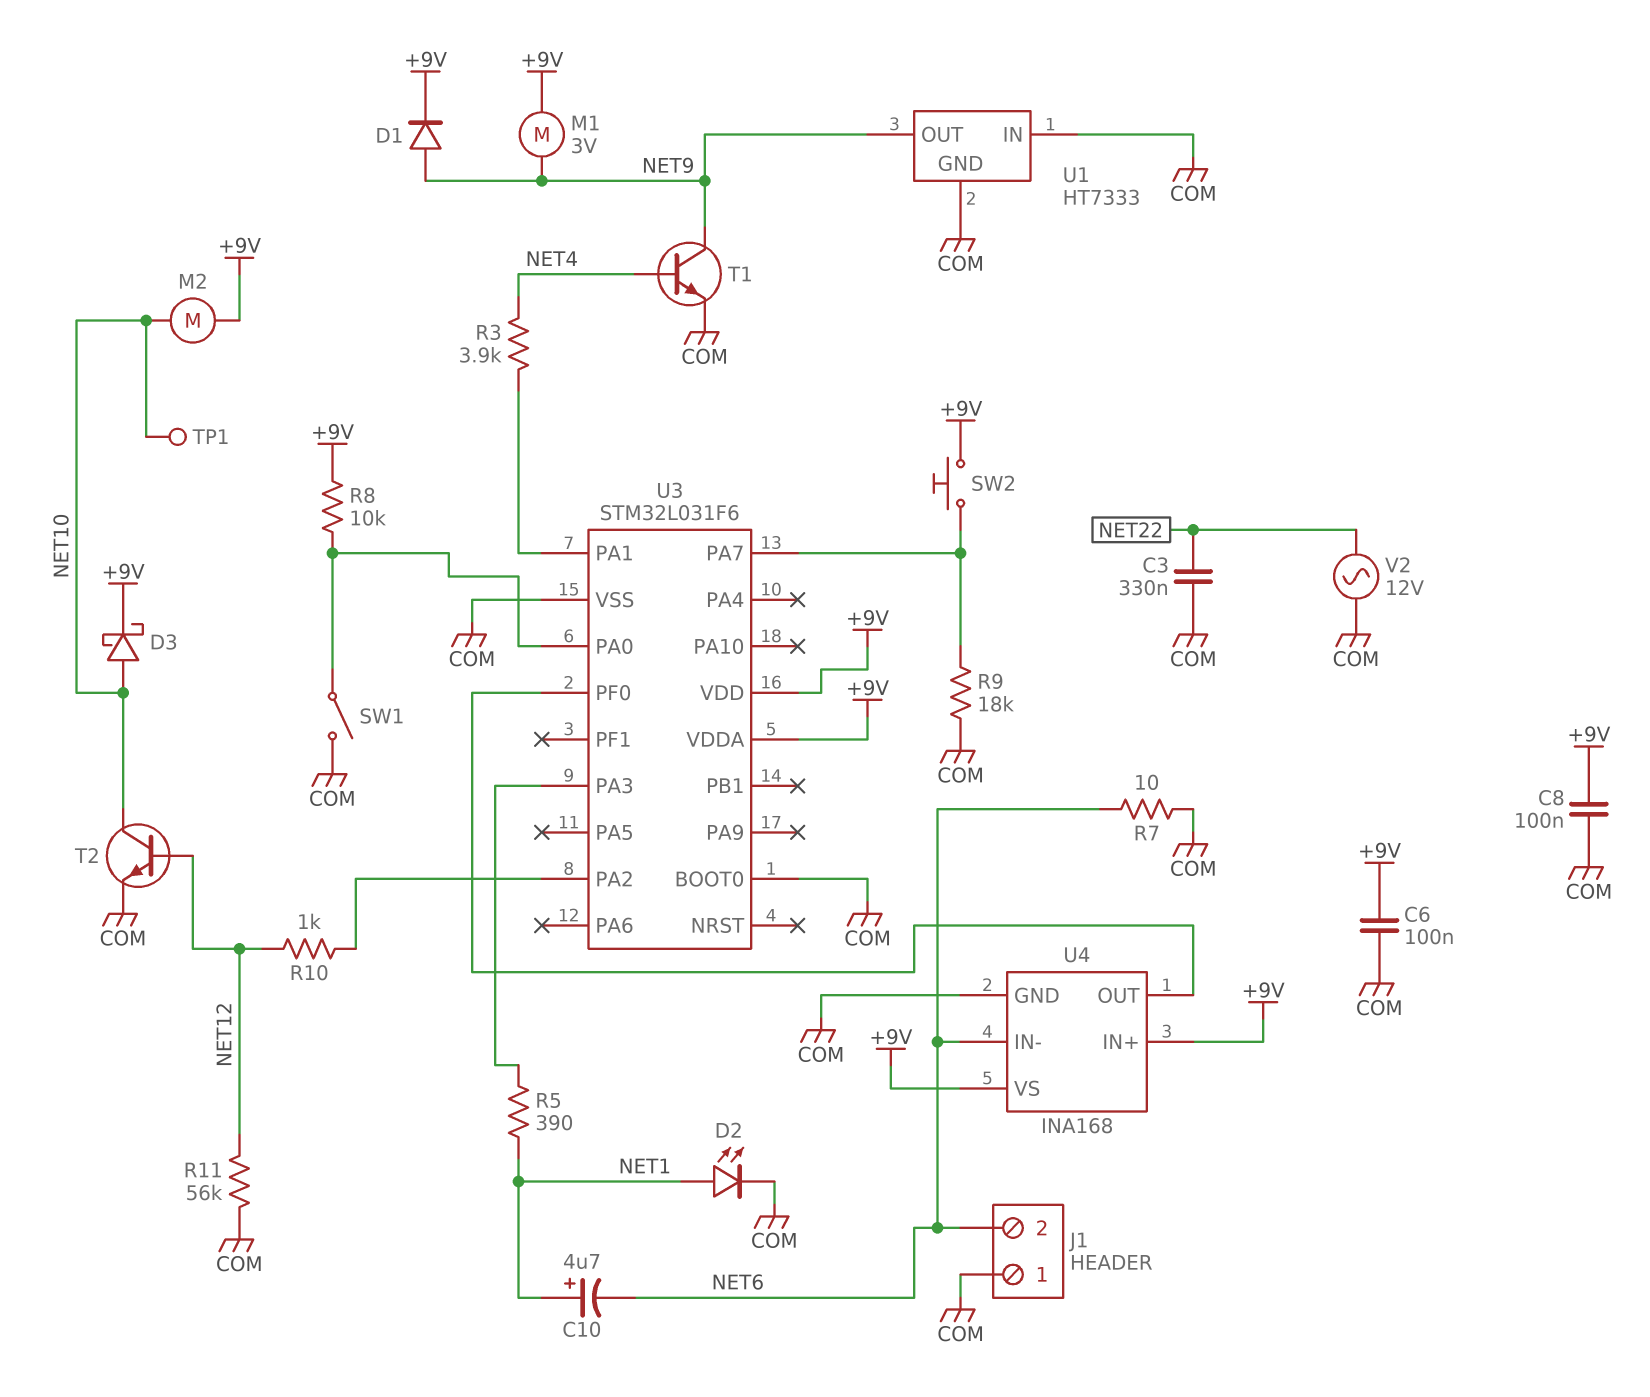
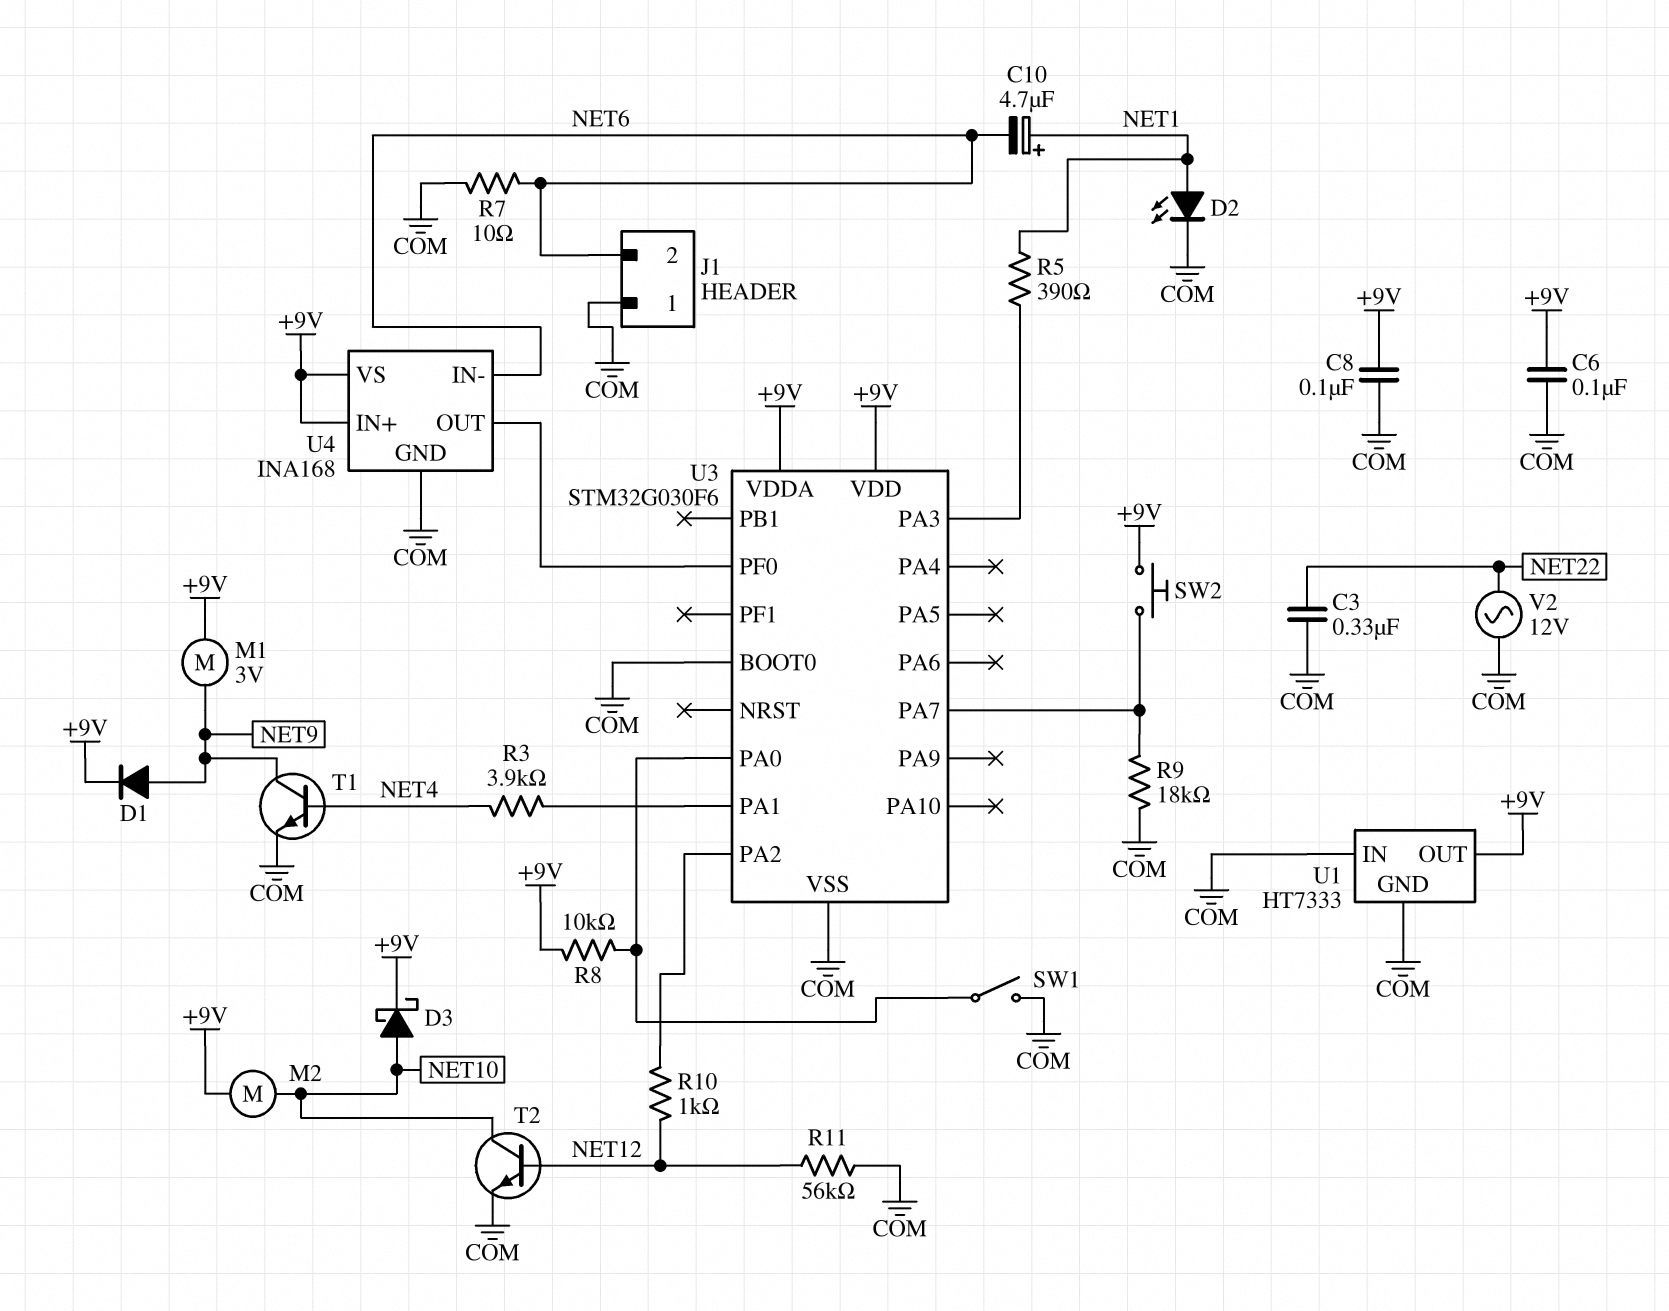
TP1: test point (NET10) -> none
U1 pin OUT: NET9 -> +9V
U3: STM32L031F6 -> STM32G030F6

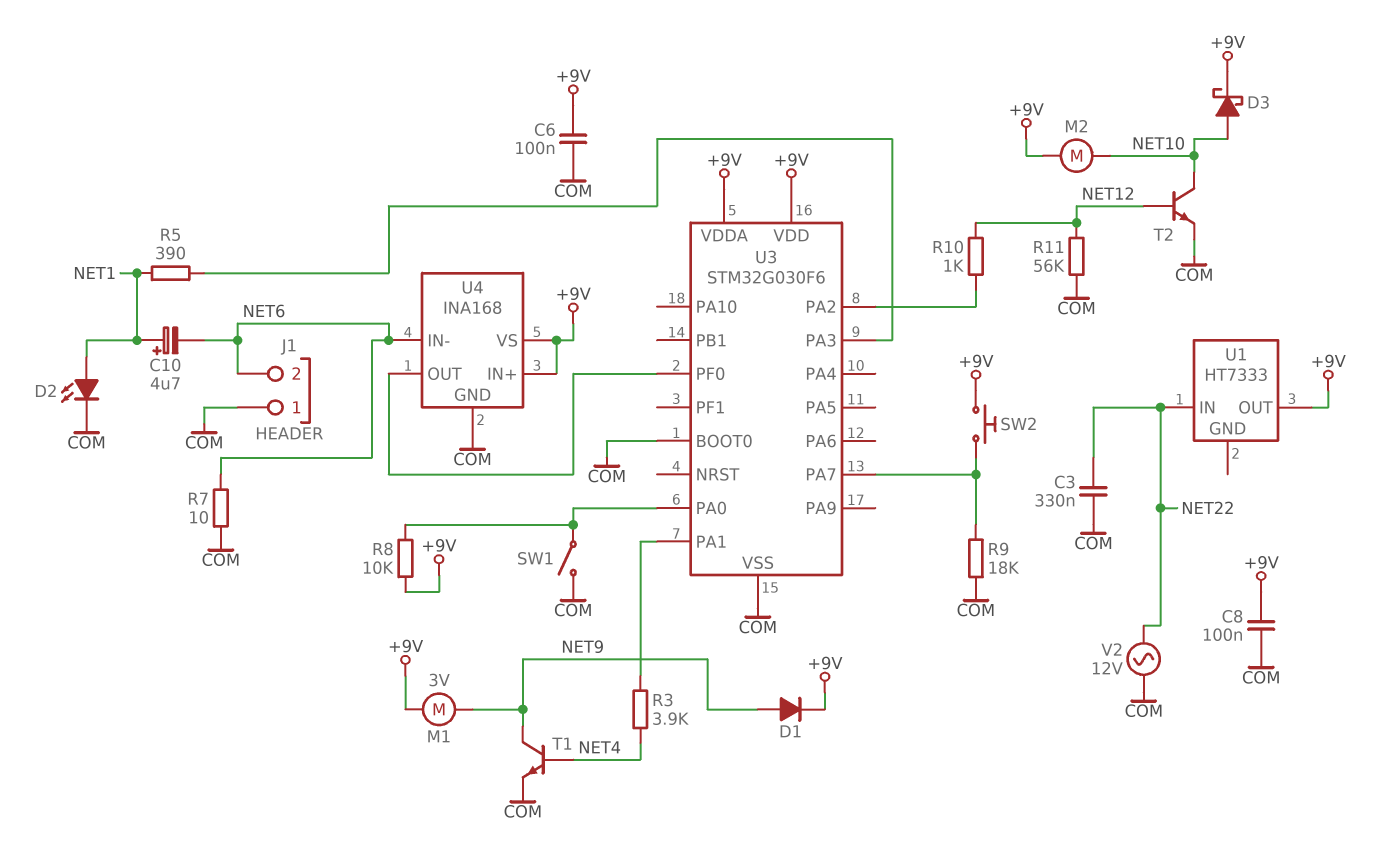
U1 pin GND: COM -> none
U1 pin IN: COM -> NET22

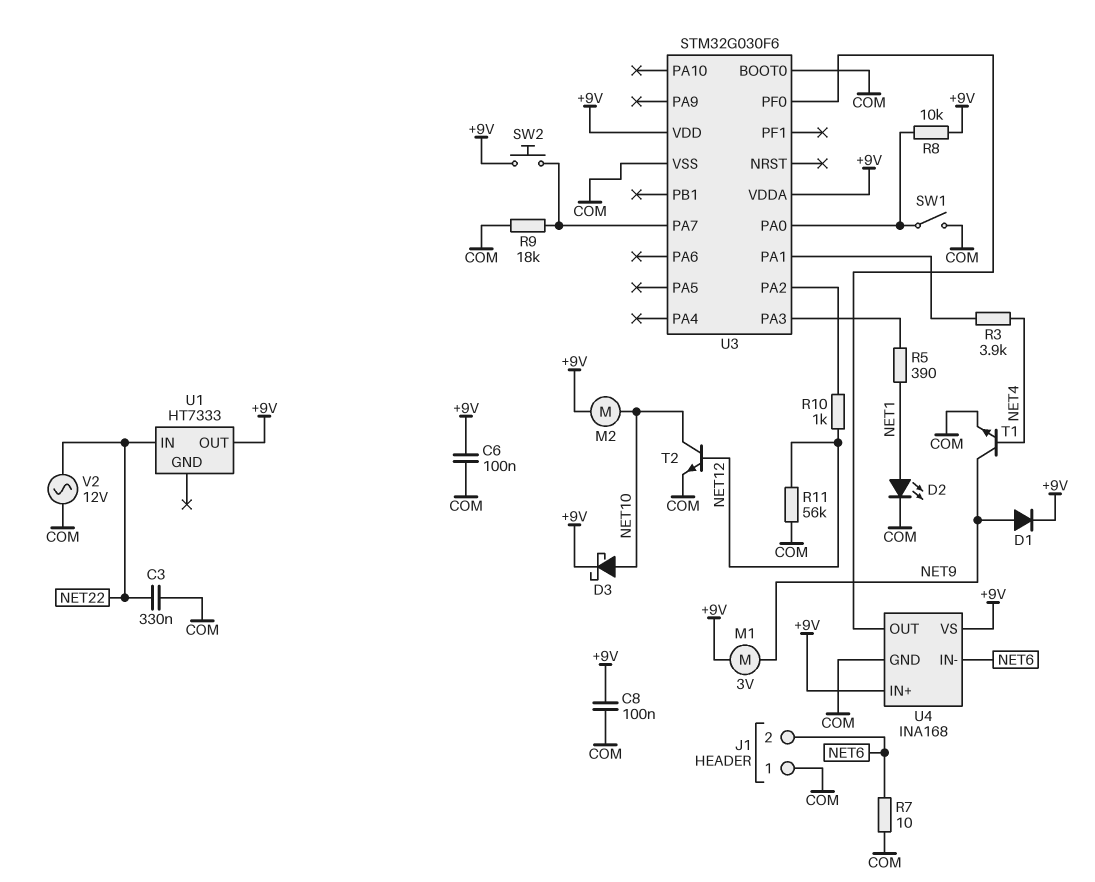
C10: 4.7uF (plus NET1, minus NET6) -> none

